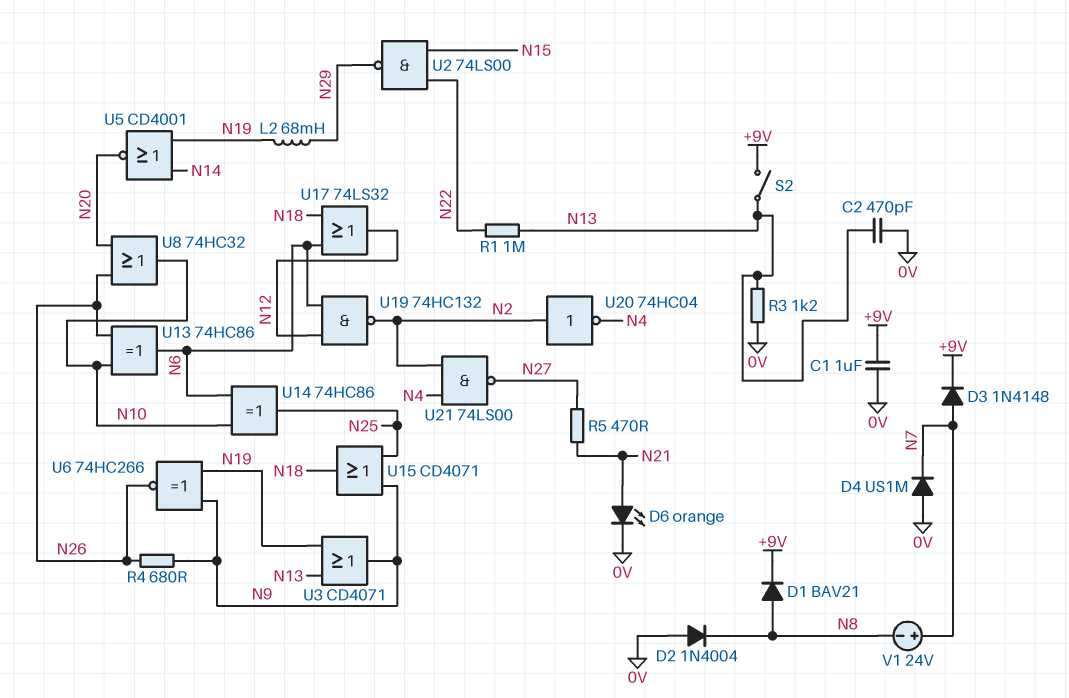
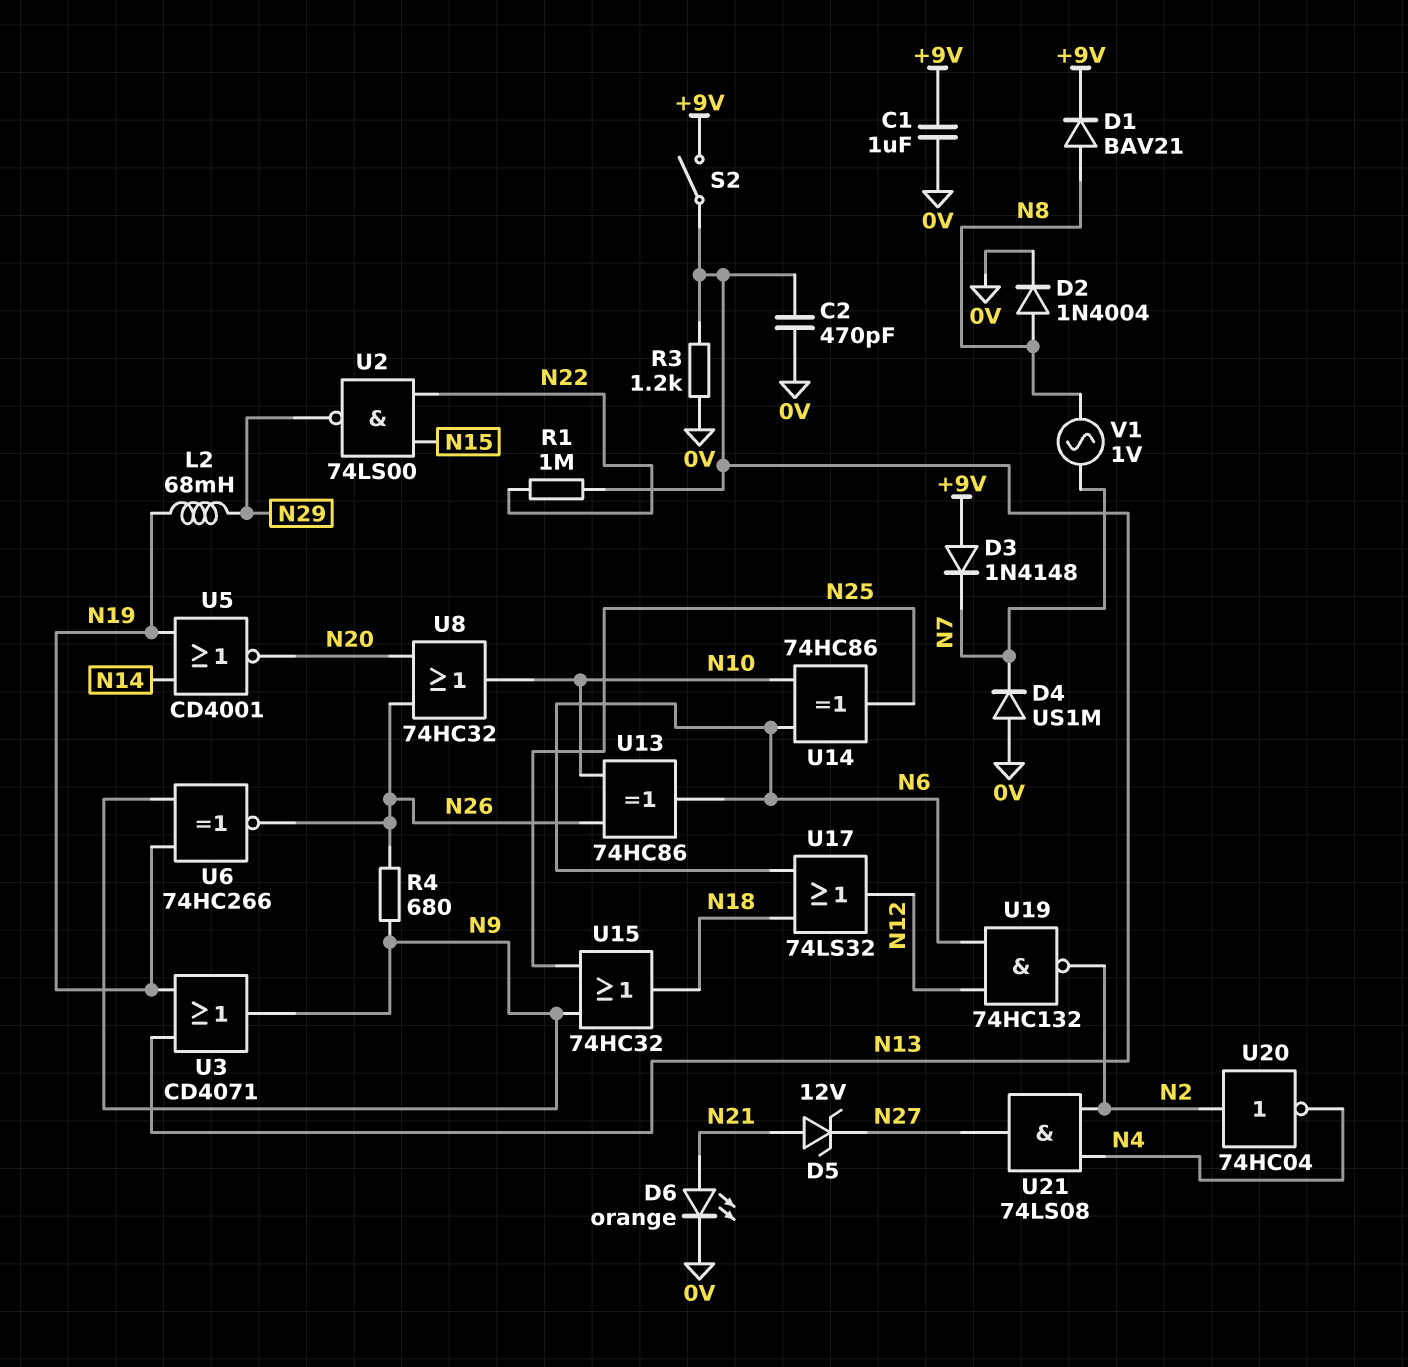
D2: diode 1N4004 (A 0V, K N8) -> diode 1N4004 (A N8, K 0V)
D3: diode 1N4148 (A N7, K +9V) -> diode 1N4148 (A +9V, K N7)
D5: none -> zener 12V (A N21, K N27)
R5: 470 (N21, N27) -> none
U15: OR CD4071 (in N9, in N25, out N18) -> OR 74HC32 (in N9, in N25, out N18)
U21: NAND 74LS00 (in N2, in N4, out N27) -> AND 74LS08 (in N2, in N4, out N27)
V1: 24V (plus N7, minus N8) -> AC 1V (N7, N8)

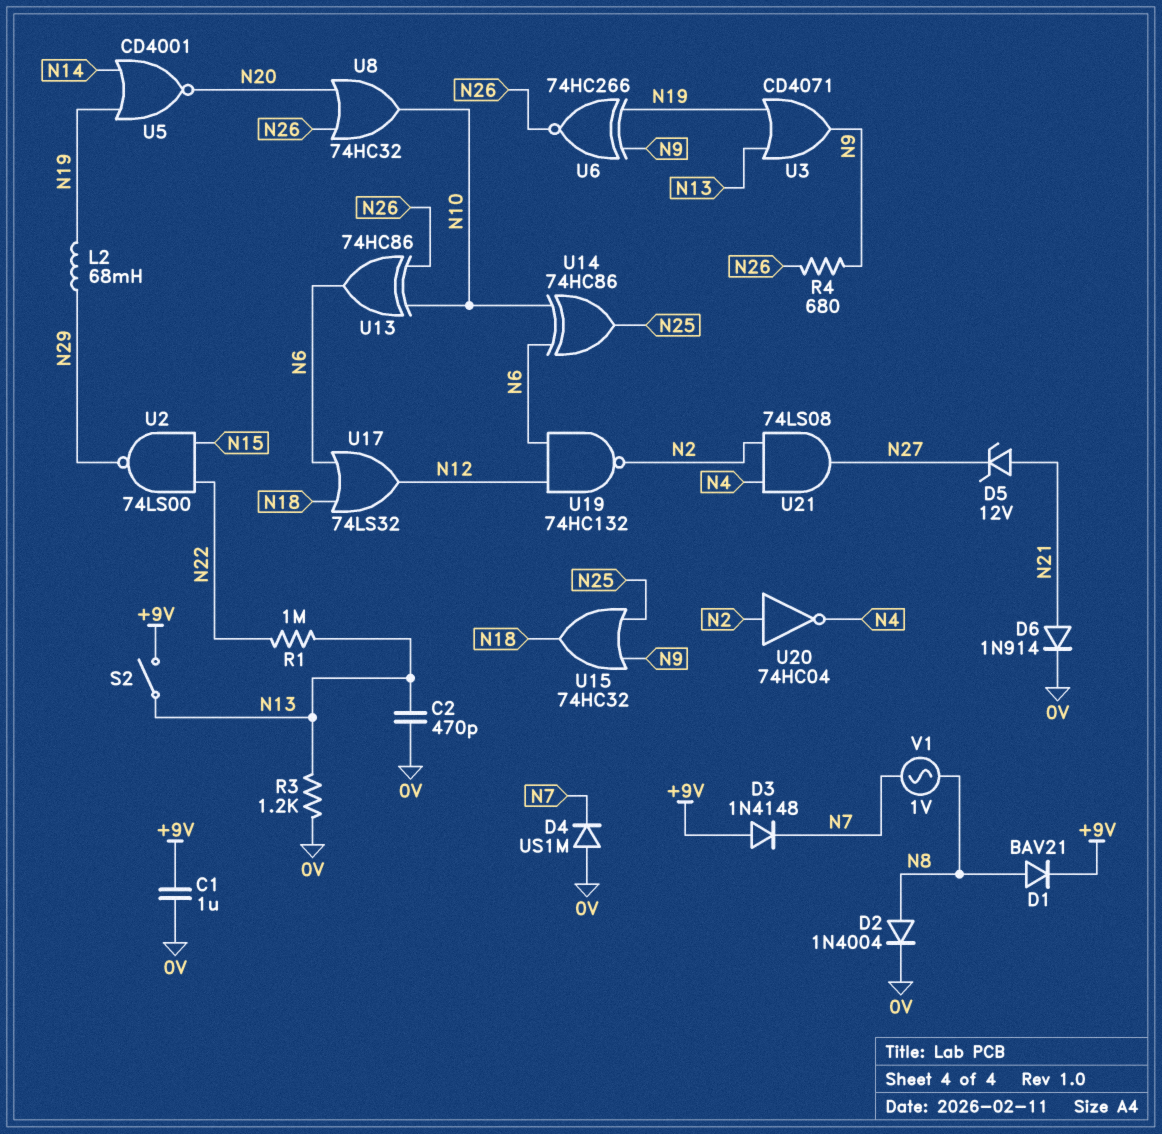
D6: LED orange (A N21, K 0V) -> diode 1N914 (A N21, K 0V)

